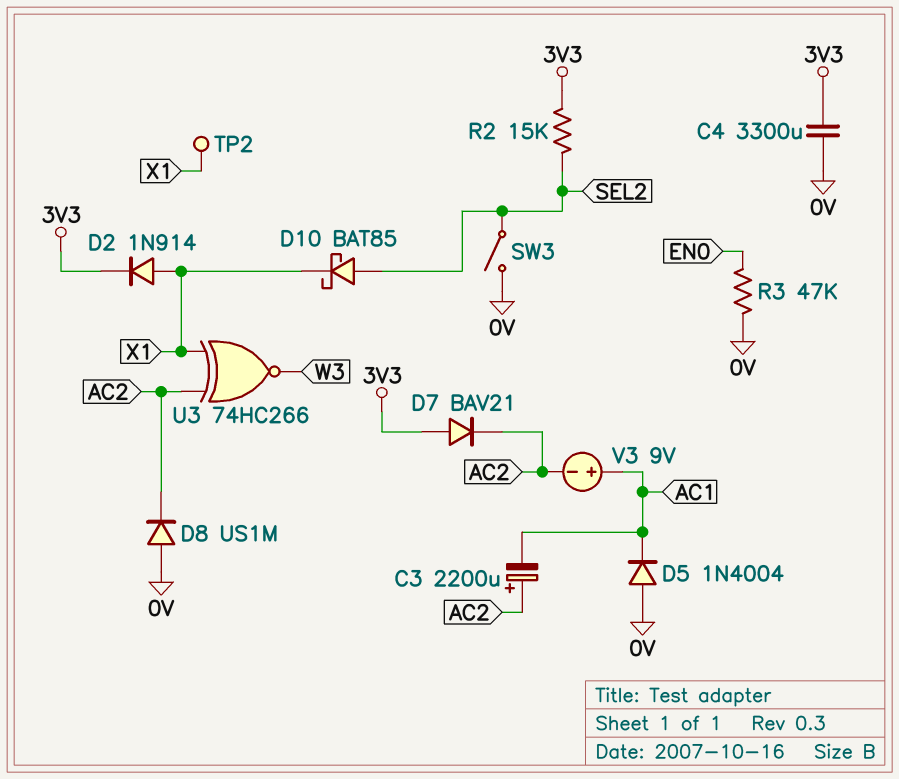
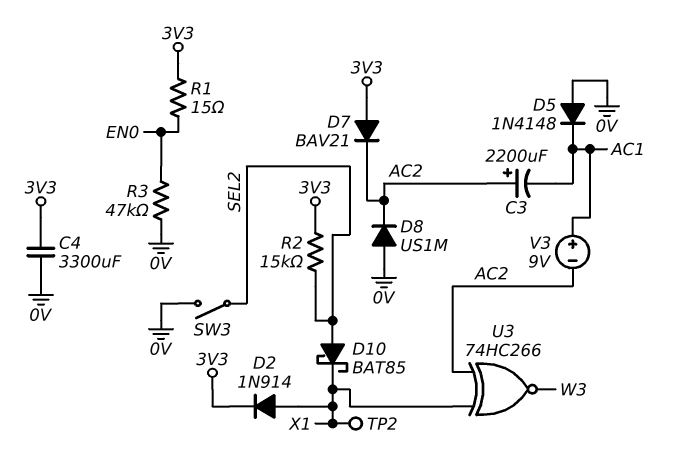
D5: diode 1N4004 (A 0V, K AC1) -> diode 1N4148 (A 0V, K AC1)
R1: none -> 15 (3V3, EN0)

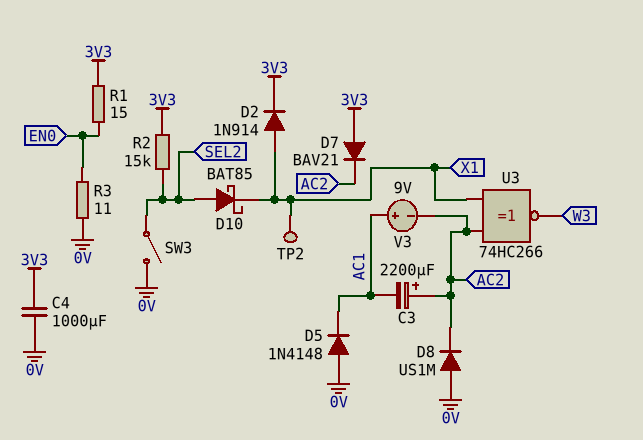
C4: 3300uF (0V, 3V3) -> 1000uF (0V, 3V3)
R3: 47k (0V, EN0) -> 11 (0V, EN0)

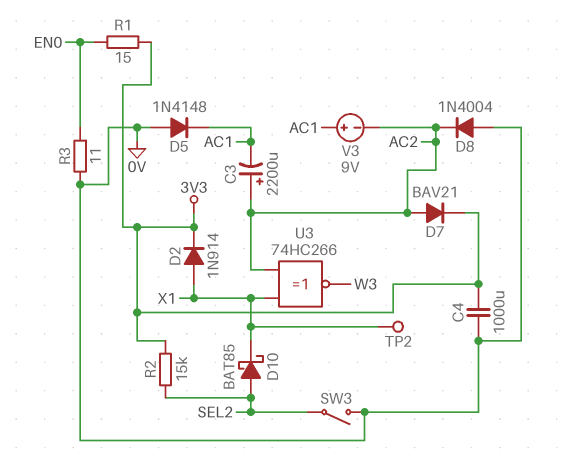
D7: diode BAV21 (A 3V3, K AC2) -> diode BAV21 (A AC2, K 3V3)
D8: diode US1M (A 0V, K AC2) -> diode 1N4004 (A 0V, K AC2)

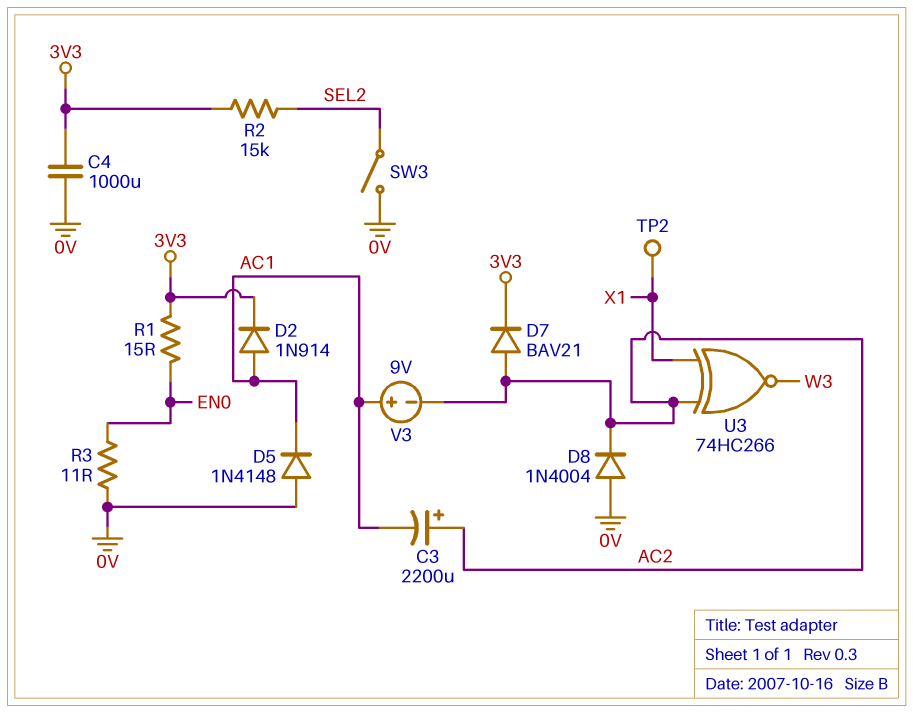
D2: diode 1N914 (A X1, K 3V3) -> diode 1N914 (A AC1, K 3V3)
D10: schottky BAT85 (A SEL2, K X1) -> none

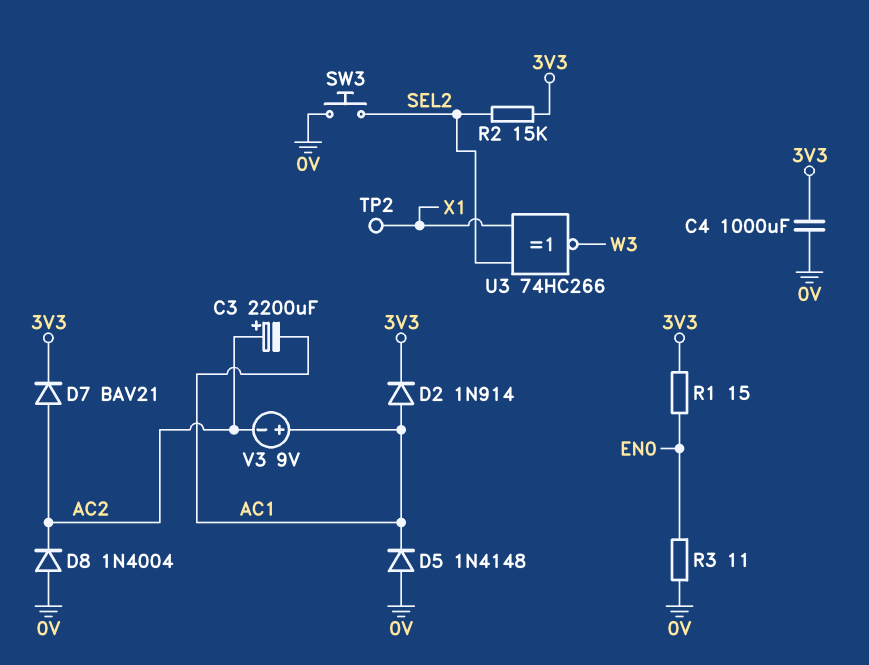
SW3: switch (0V, SEL2) -> button (0V, SEL2)
U3: XNOR 74HC266 (in AC2, in X1, out W3) -> XNOR 74HC266 (in SEL2, in X1, out W3)

